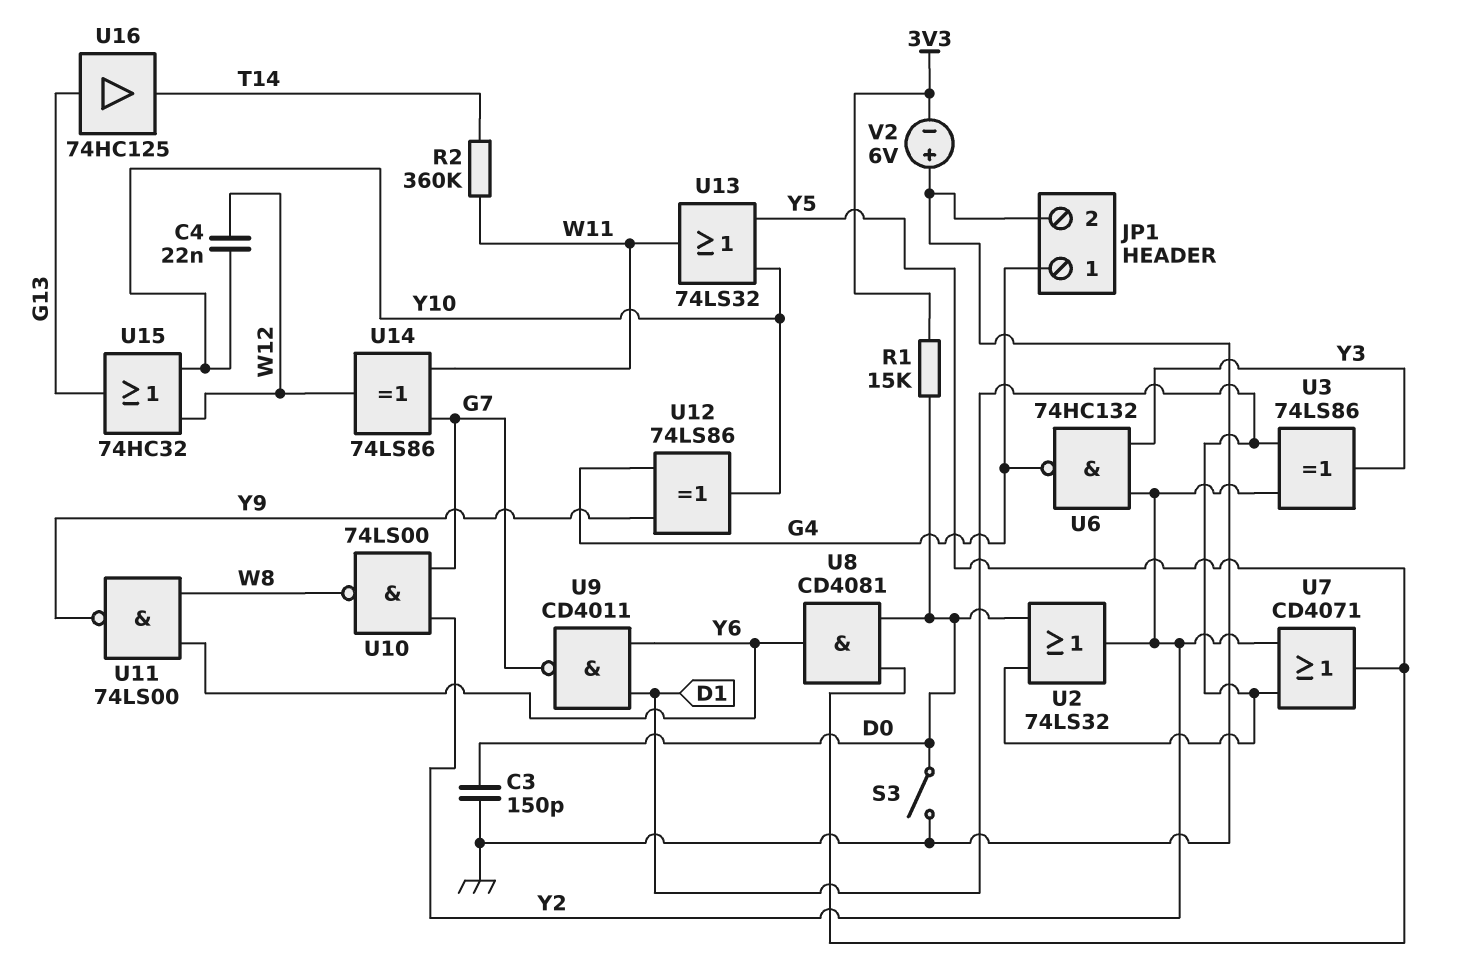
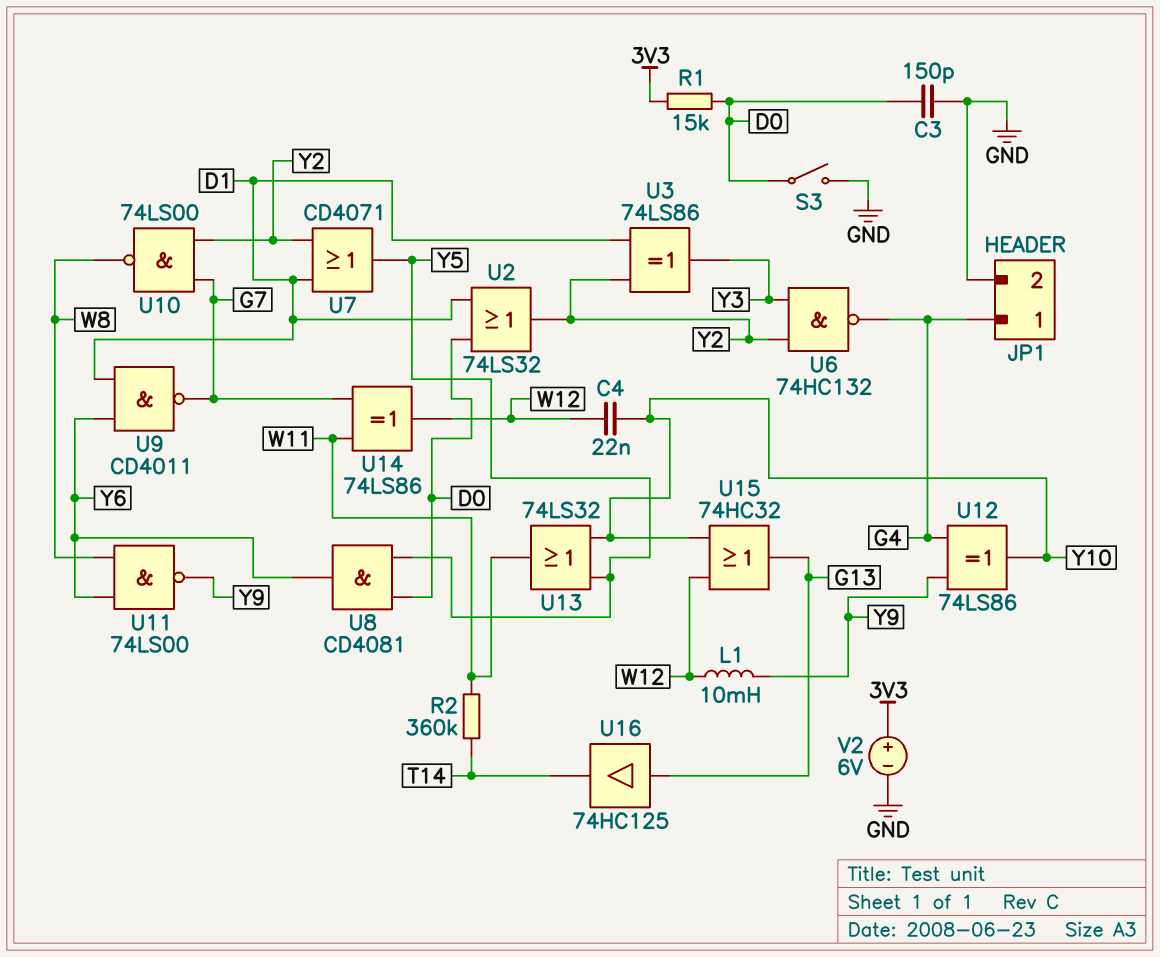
L1: none -> 10mH (W12, Y9)
V2: 6V (plus GND, minus 3V3) -> 6V (plus 3V3, minus GND)

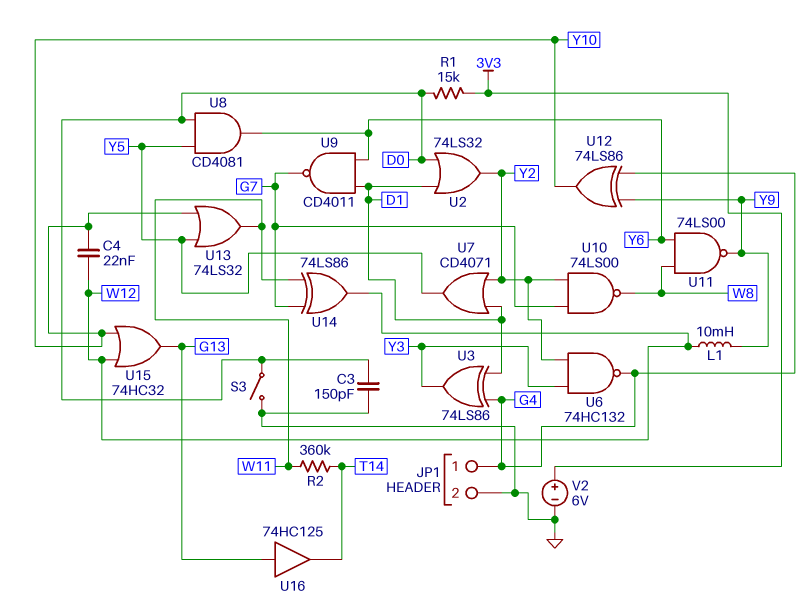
U3: XOR 74LS86 (in D1, in Y2, out Y3) -> XOR 74LS86 (in D1, in G4, out Y3)

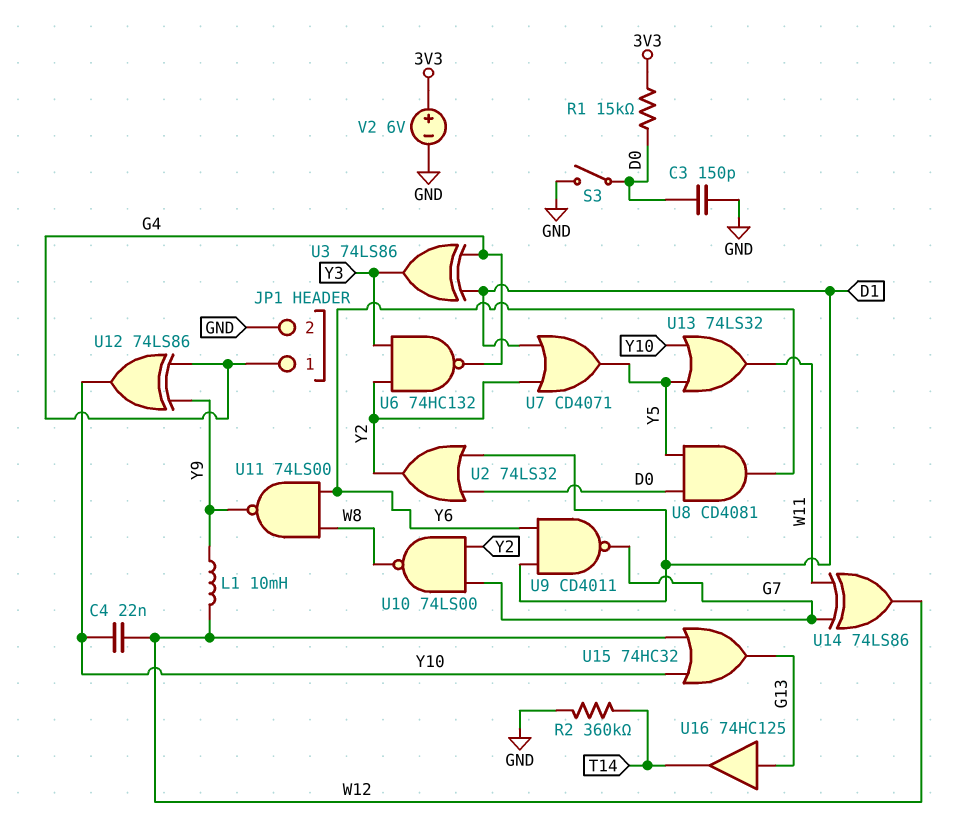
R2: 360k (T14, W11) -> 360k (GND, T14)

